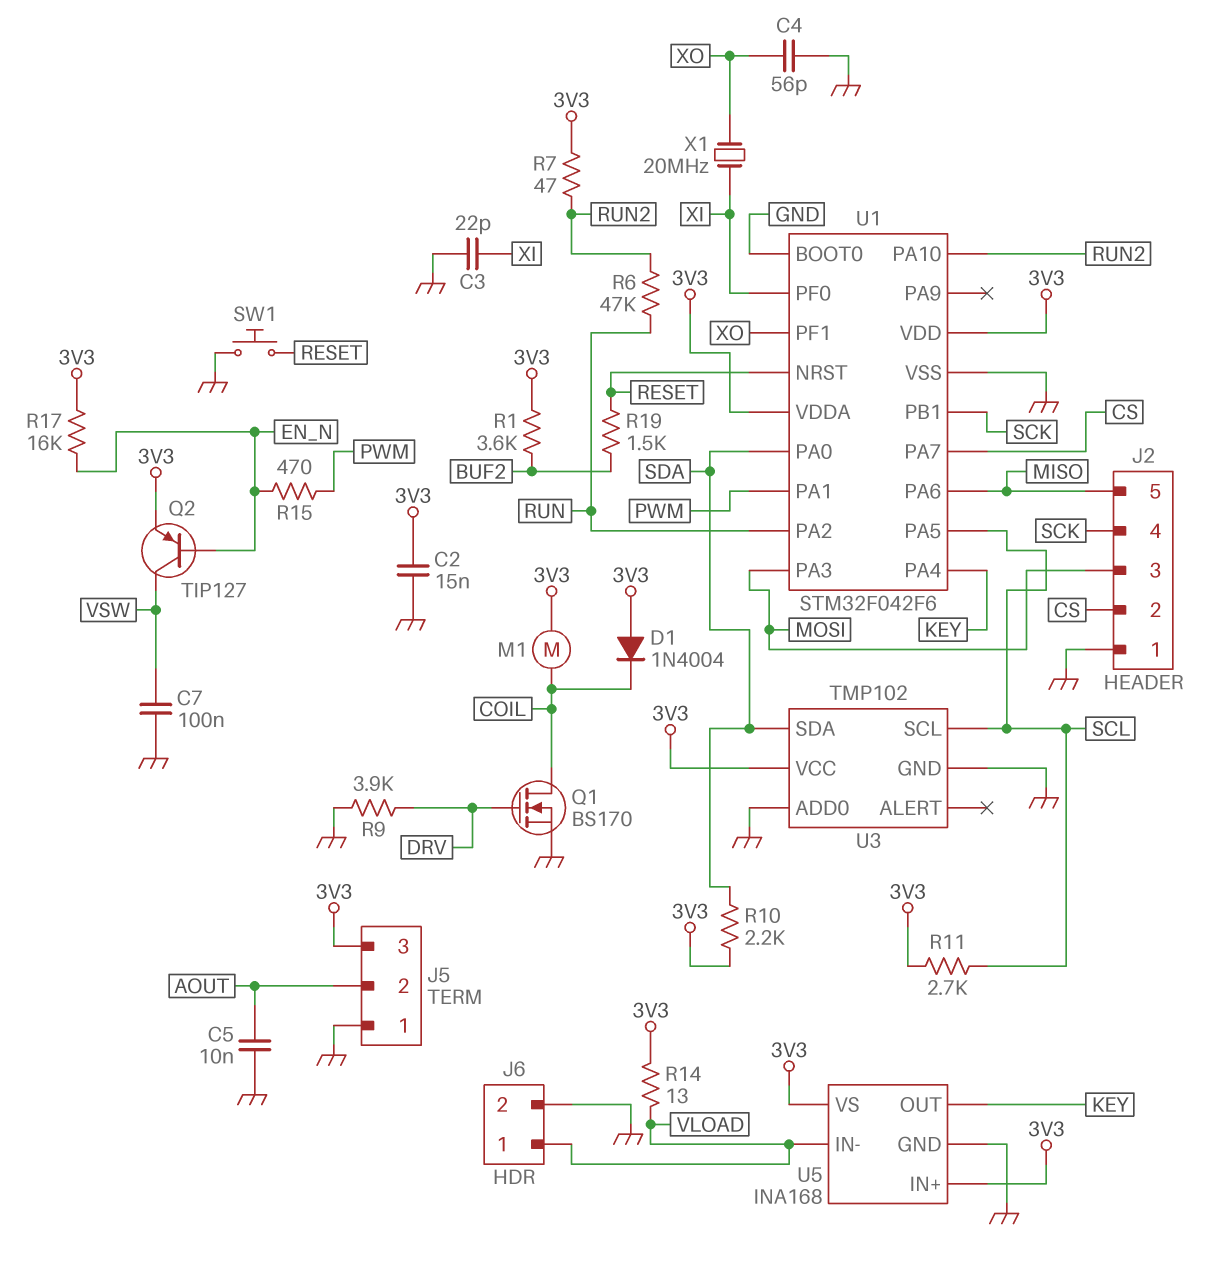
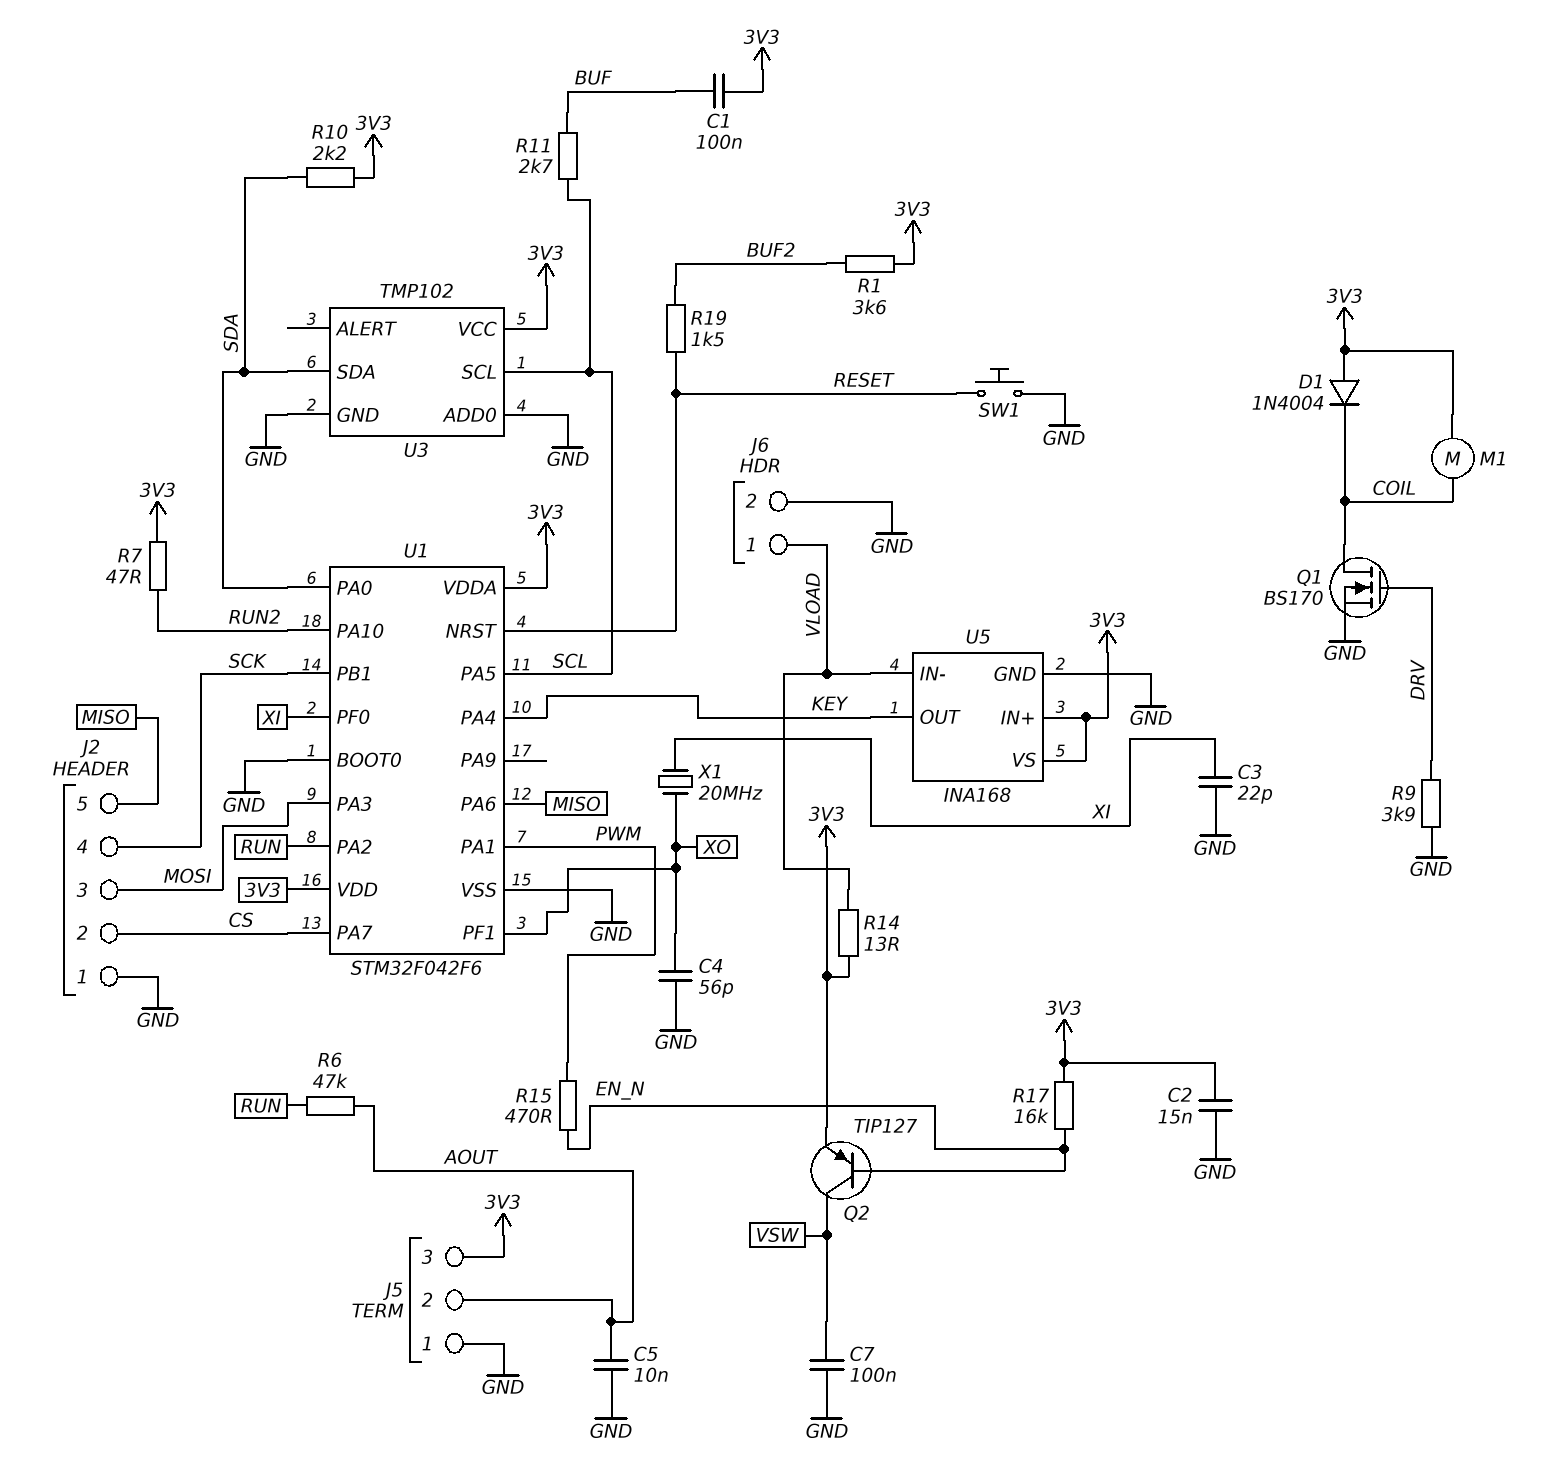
C1: none -> 100nF (3V3, BUF)
R6: 47k (RUN, RUN2) -> 47k (AOUT, RUN)
R11: 2.7k (3V3, SCL) -> 2.7k (BUF, SCL)

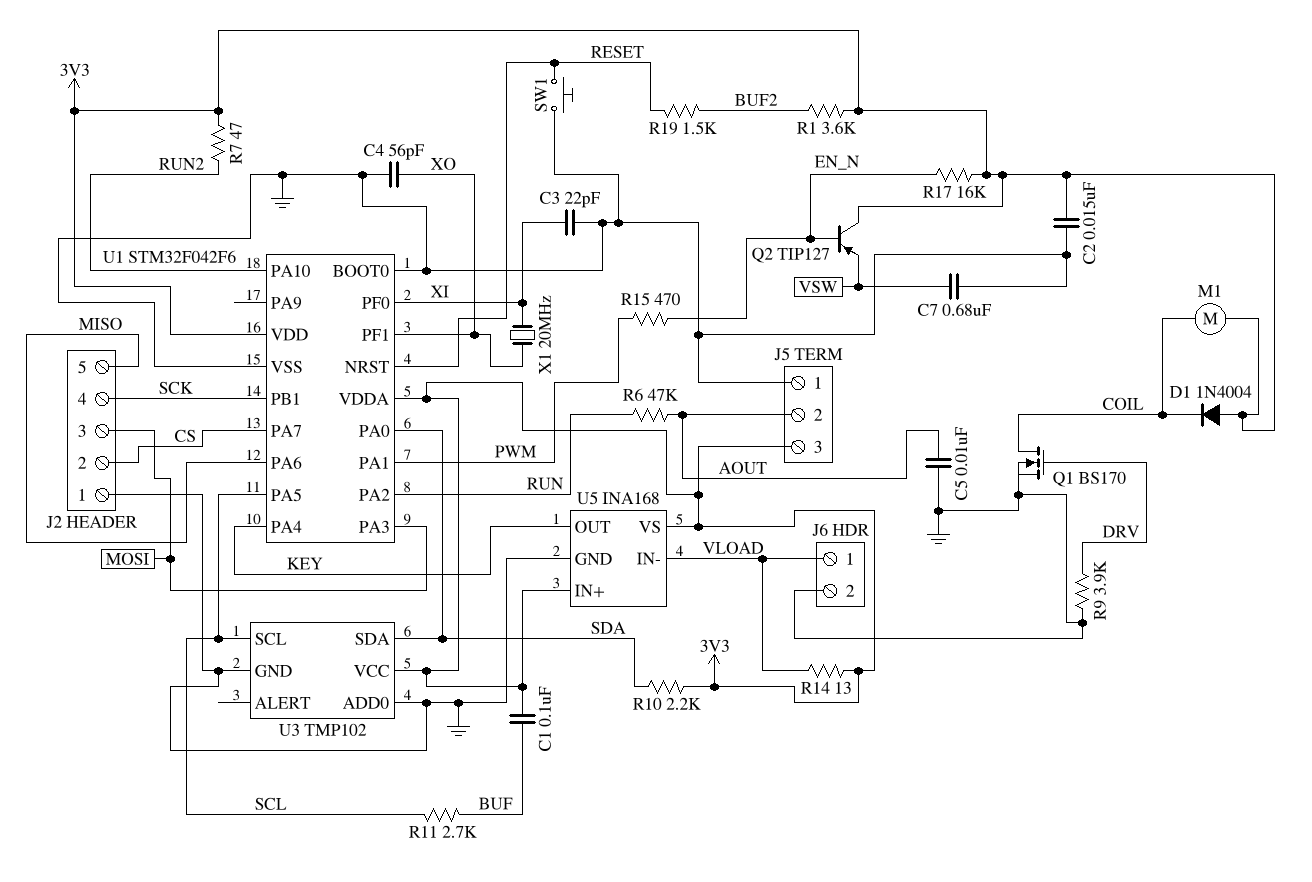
C7: 100nF (GND, VSW) -> 680nF (GND, VSW)
Q2: PNP TIP127 (B EN_N, C VSW, E 3V3) -> PNP TIP127 (B EN_N, C 3V3, E VSW)

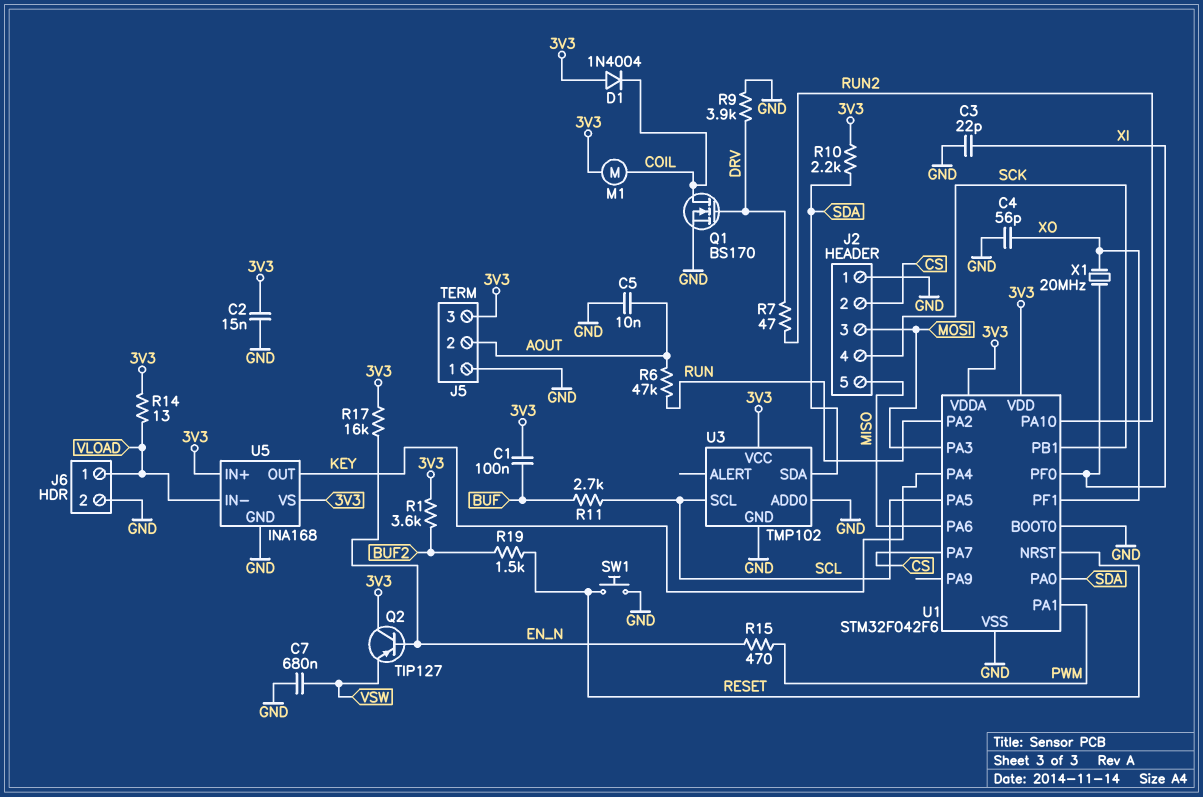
R7: 47 (3V3, RUN2) -> 47 (DRV, RUN2)

